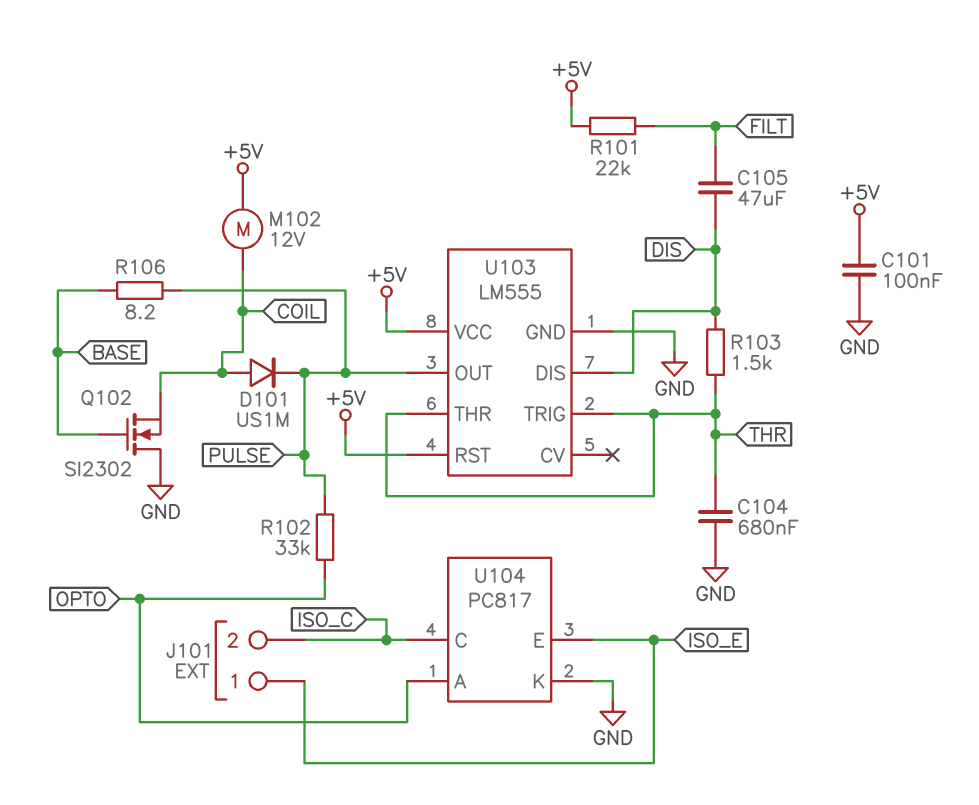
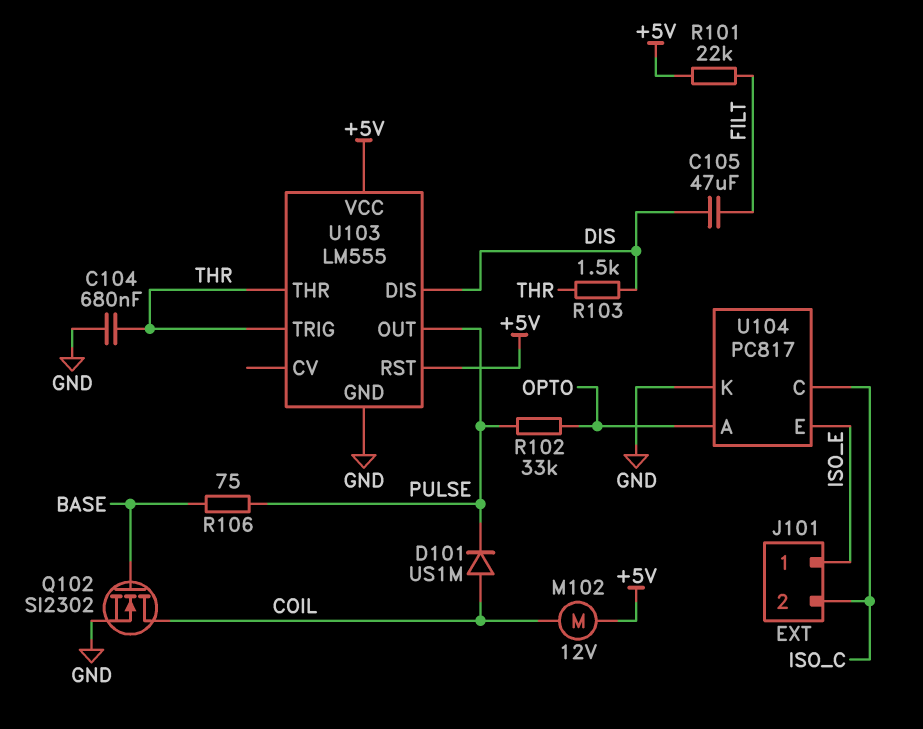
C101: 100nF (+5V, GND) -> none
Q102: NMOS SI2302 (G BASE, D GND, S COIL) -> NMOS SI2302 (G BASE, D COIL, S GND)
R106: 8.2 (BASE, PULSE) -> 75 (BASE, PULSE)

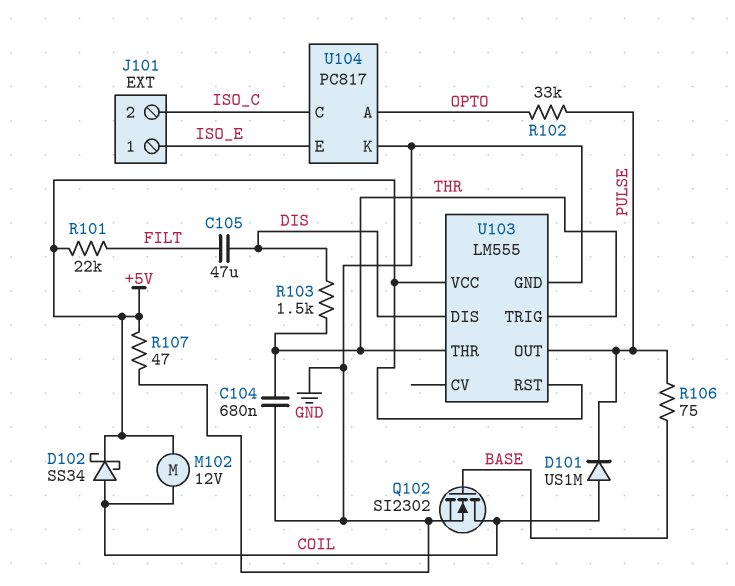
D102: none -> schottky SS34 (A COIL, K +5V)
R107: none -> 47 (+5V, GND)

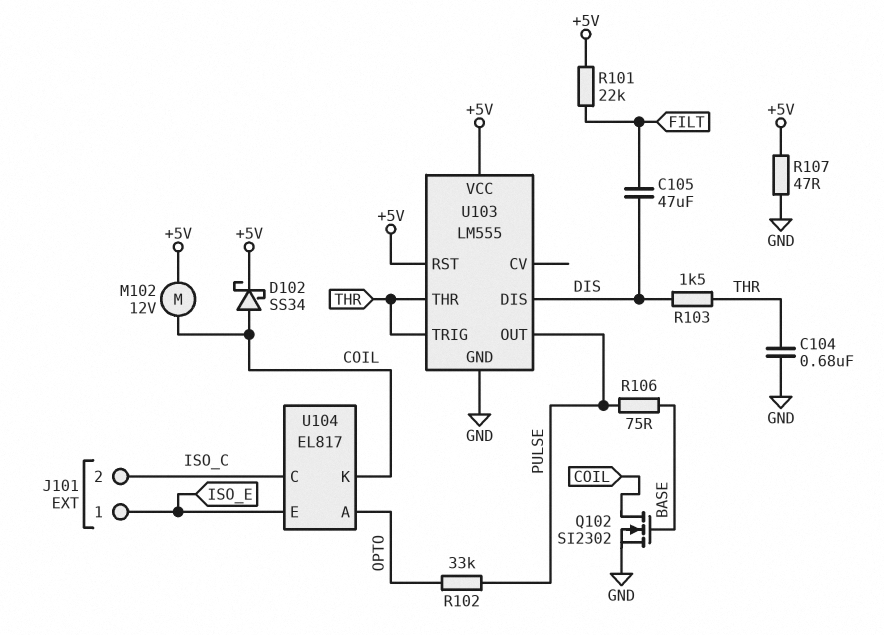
D101: diode US1M (A COIL, K PULSE) -> none
U104: PC817 -> EL817
U104 pin K: GND -> COIL

